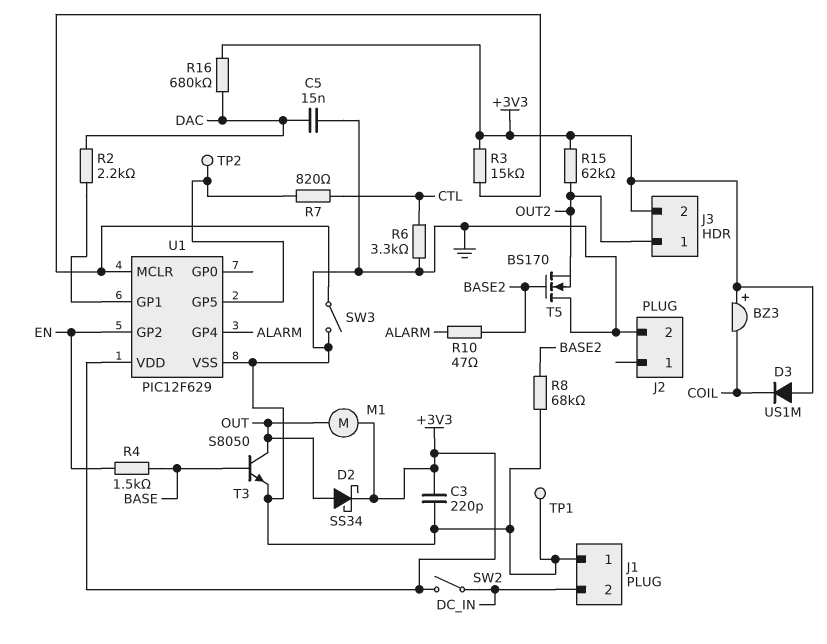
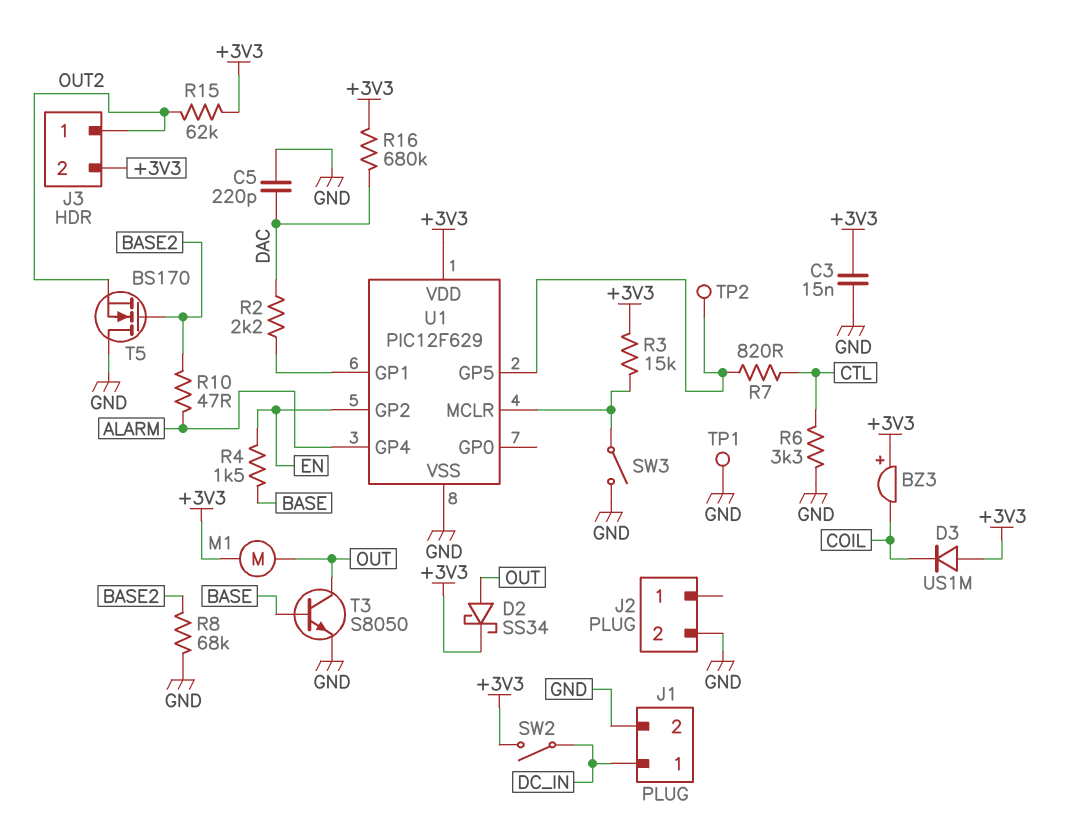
C3: 220pF (+3V3, GND) -> 15nF (+3V3, GND)
C5: 15nF (DAC, GND) -> 220pF (DAC, GND)
J1 pin 1: GND -> DC_IN
J1 pin 2: DC_IN -> GND

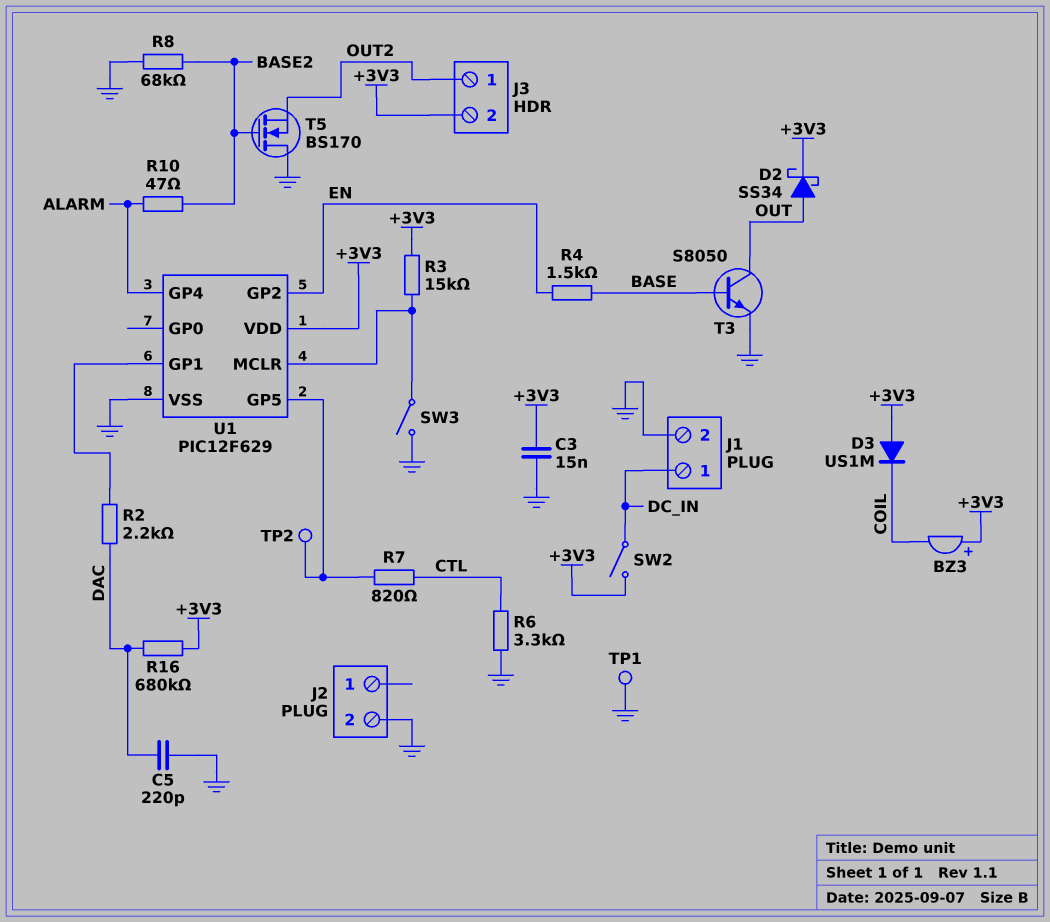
M1: motor (+3V3, OUT) -> none
R15: 62k (+3V3, OUT2) -> none

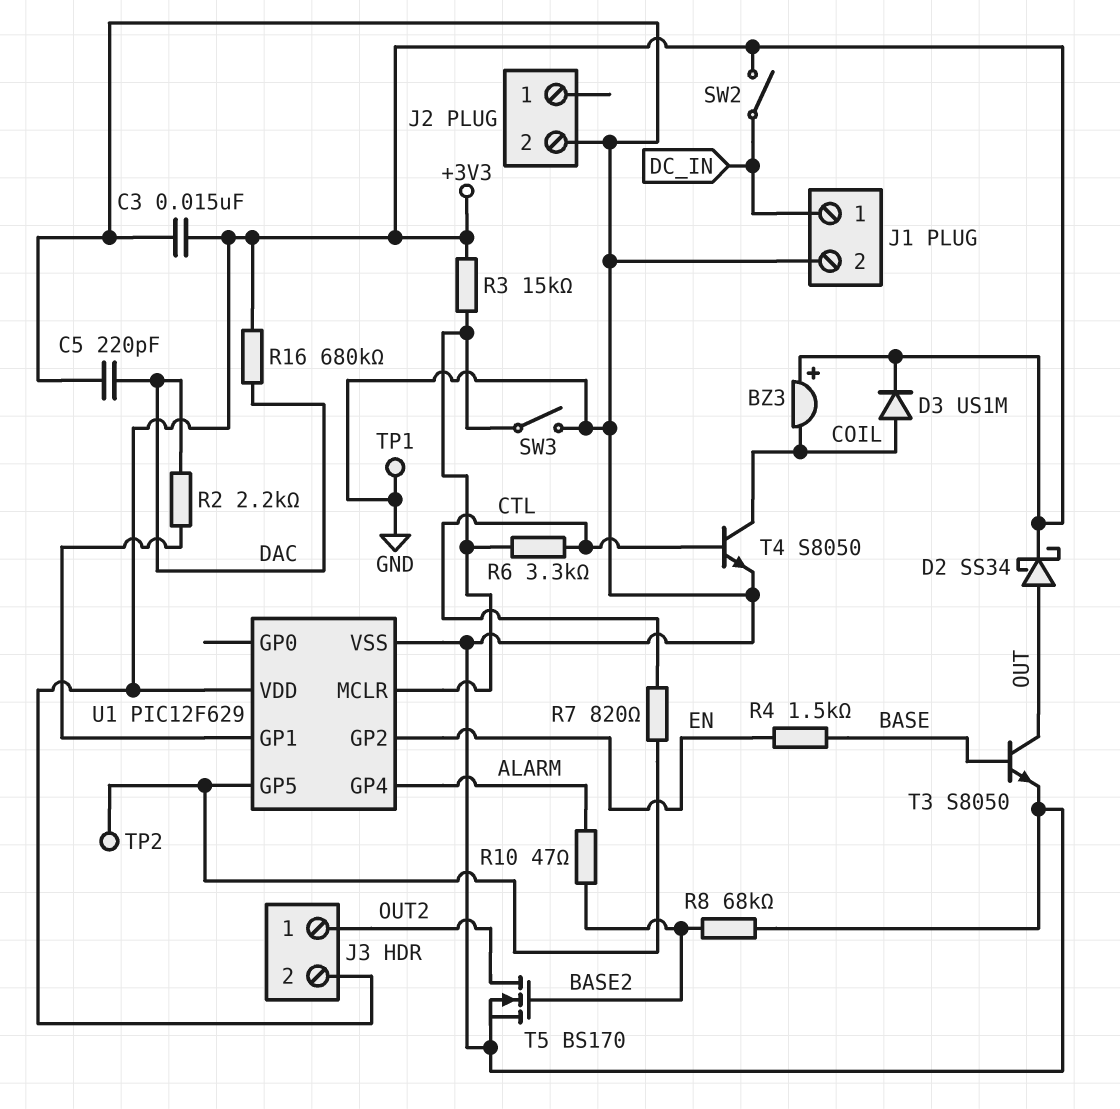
D3: diode US1M (A +3V3, K COIL) -> diode US1M (A COIL, K +3V3)
R6: 3.3k (CTL, GND) -> 3.3k (CTL, U1/MCLR)
T4: none -> NPN S8050 (B CTL, C COIL, E GND)
T5: NMOS BS170 (G BASE2, D GND, S OUT2) -> NMOS BS170 (G BASE2, D OUT2, S GND)

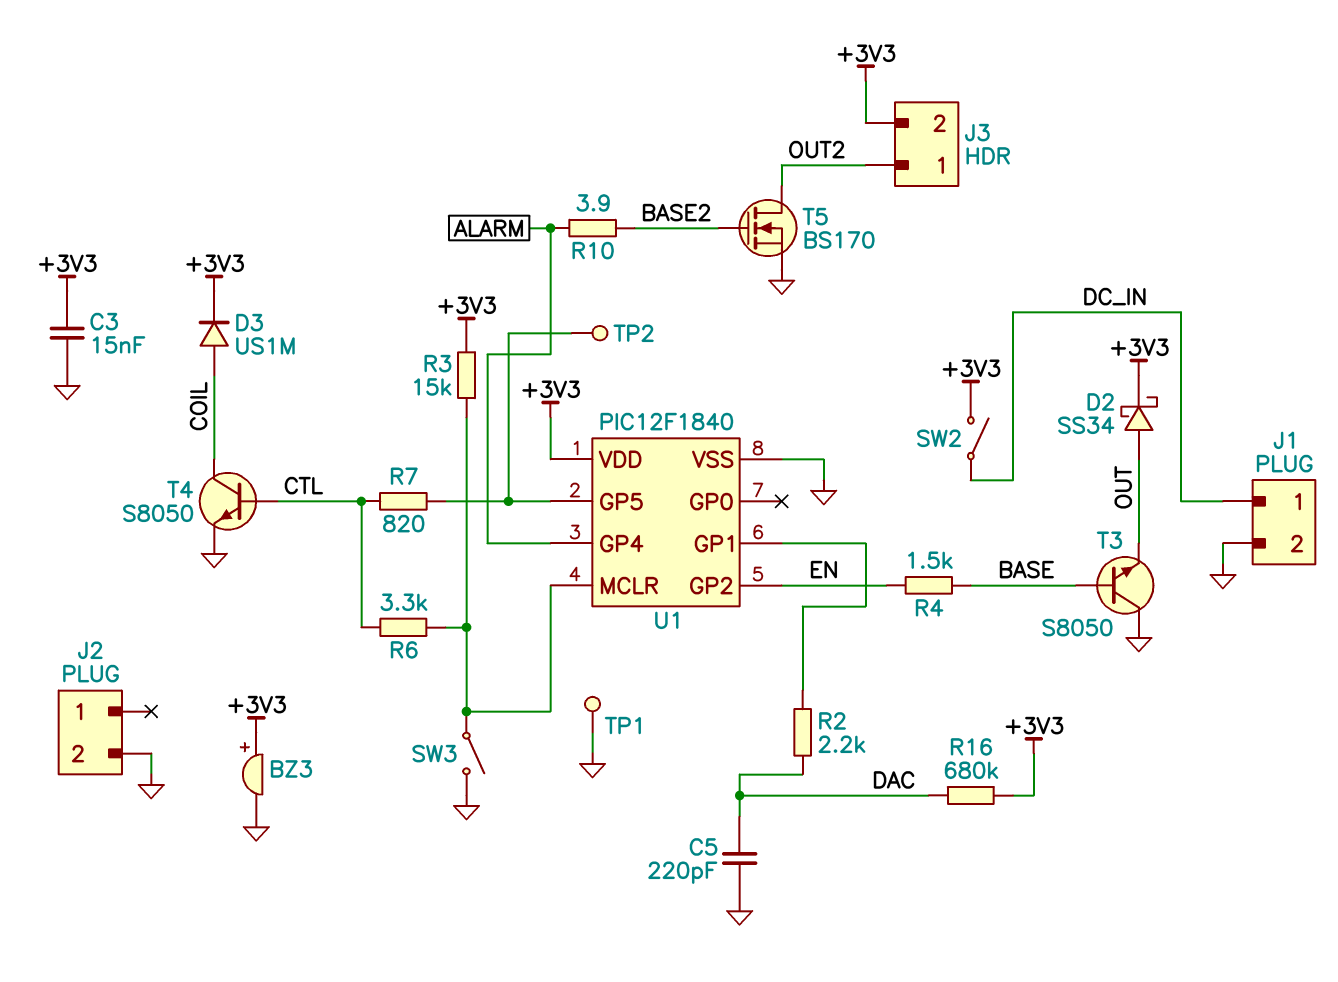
BZ3: buzzer (plus +3V3, minus COIL) -> buzzer (plus +3V3, minus GND)
R8: 68k (BASE2, GND) -> none
R10: 47 (ALARM, BASE2) -> 3.9 (ALARM, BASE2)
T3: NPN S8050 (B BASE, C OUT, E GND) -> NPN S8050 (B BASE, C GND, E OUT)
U1: PIC12F629 -> PIC12F1840

